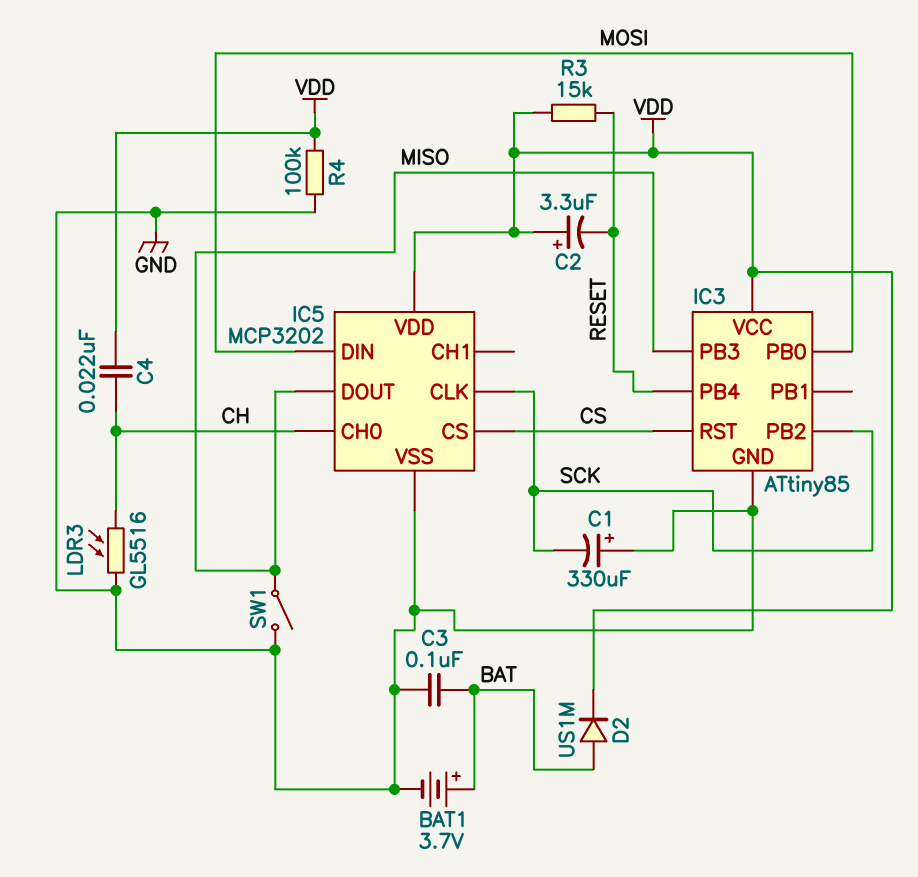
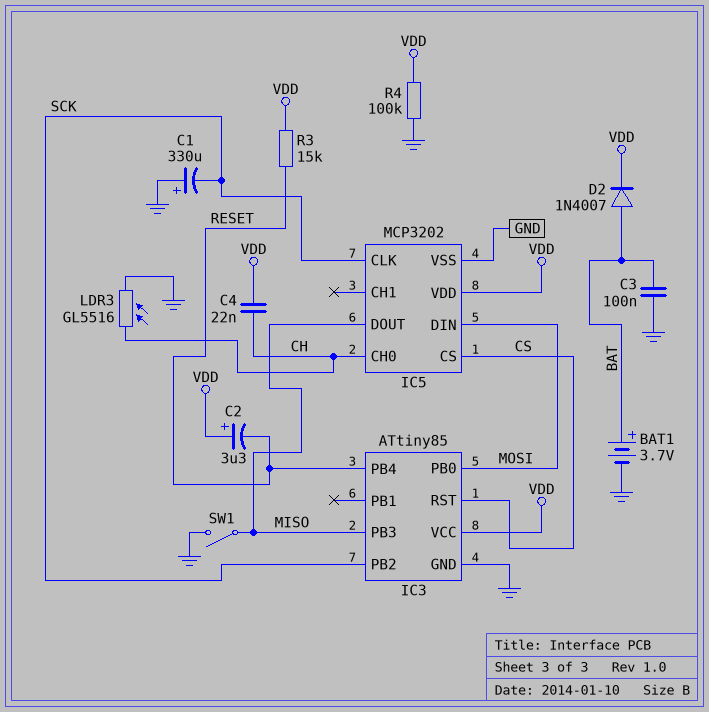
D2: diode US1M (A BAT, K VDD) -> diode 1N4007 (A BAT, K VDD)

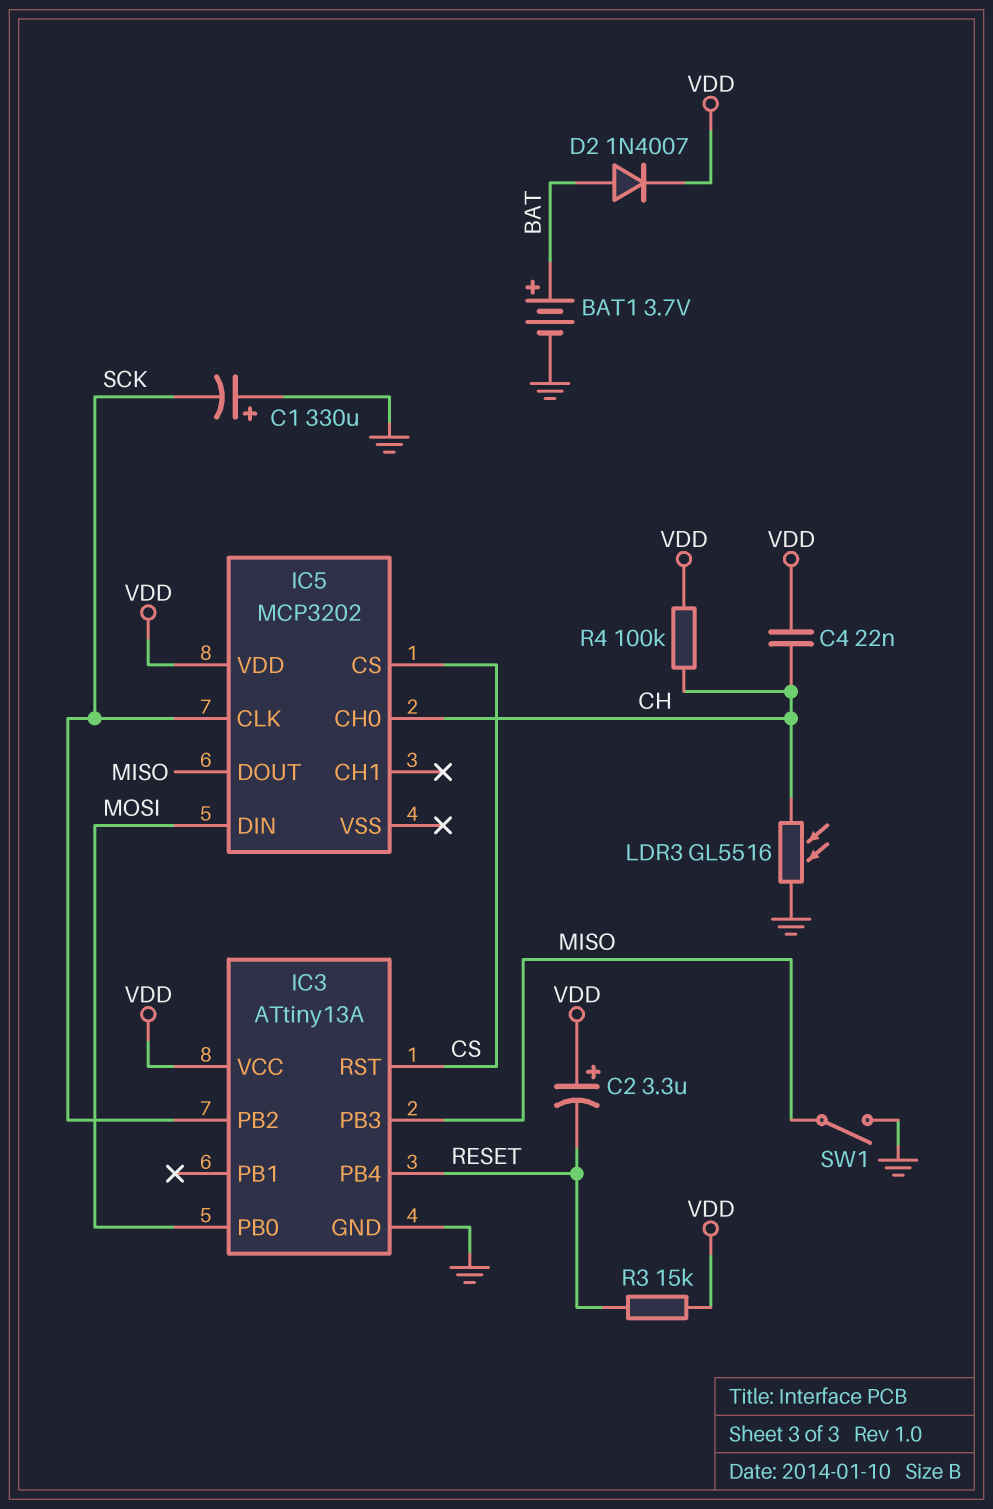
C3: 100nF (BAT, GND) -> none
IC3: ATtiny85 -> ATtiny13A
IC5 pin VSS: GND -> none
R4: 100k (GND, VDD) -> 100k (CH, VDD)

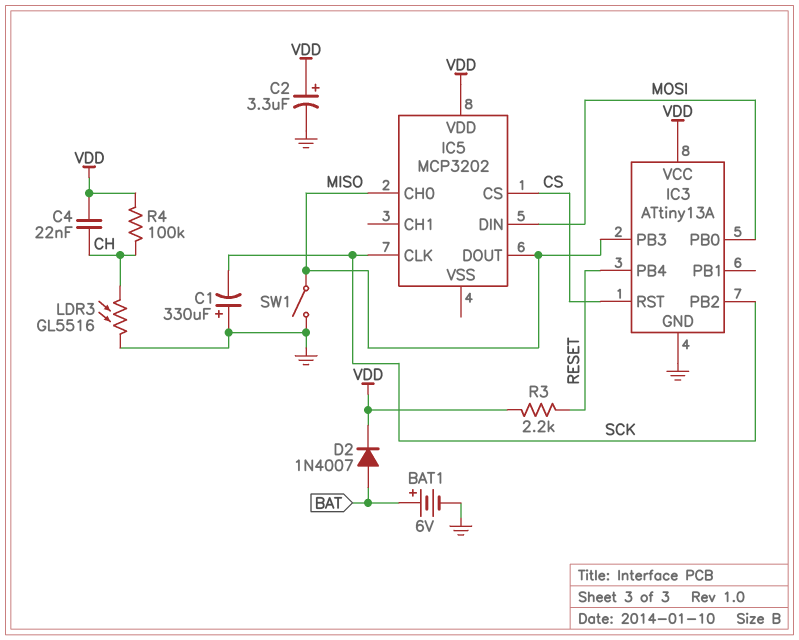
BAT1: 3.7V (plus BAT, minus GND) -> 6V (plus BAT, minus GND)
C2: 3.3uF (plus VDD, minus RESET) -> 3.3uF (plus VDD, minus GND)
IC5 pin CH0: CH -> MISO
R3: 15k (RESET, VDD) -> 2.2k (RESET, VDD)

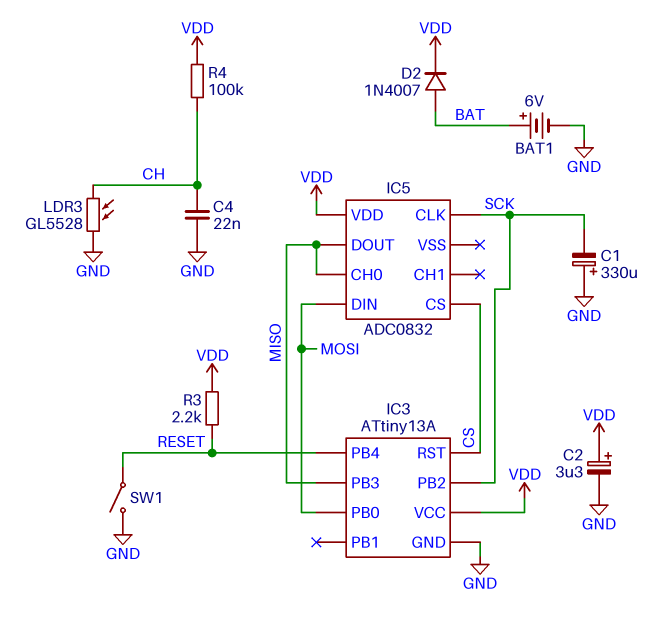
C4: 22nF (CH, VDD) -> 22nF (CH, GND)
IC5: MCP3202 -> ADC0832
LDR3: GL5516 (CH, GND) -> GL5528 (CH, GND)
SW1: switch (GND, MISO) -> switch (GND, RESET)

